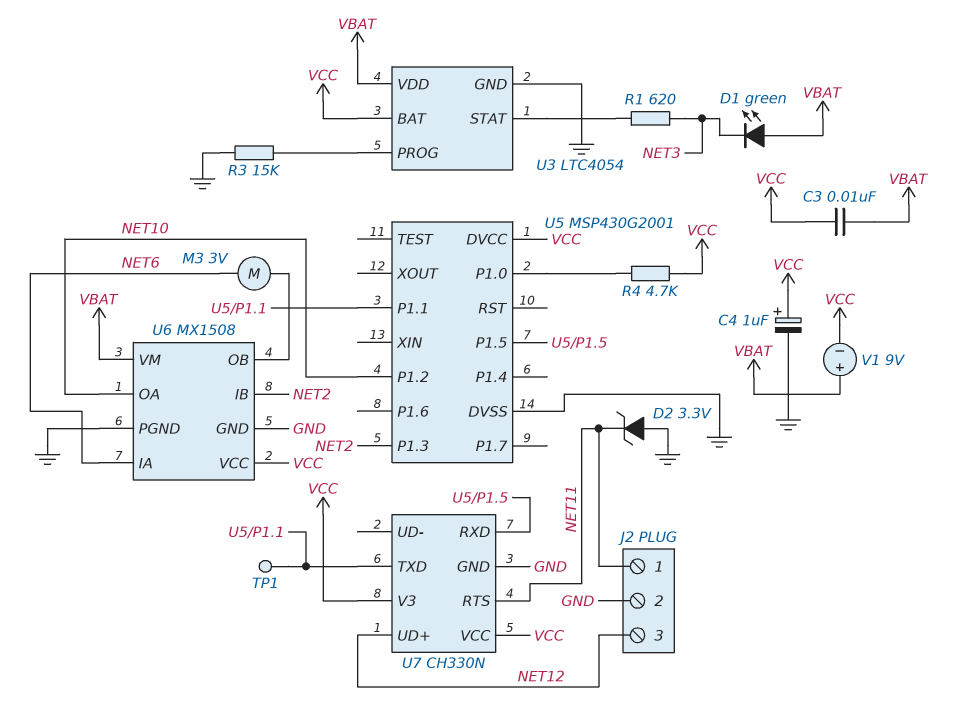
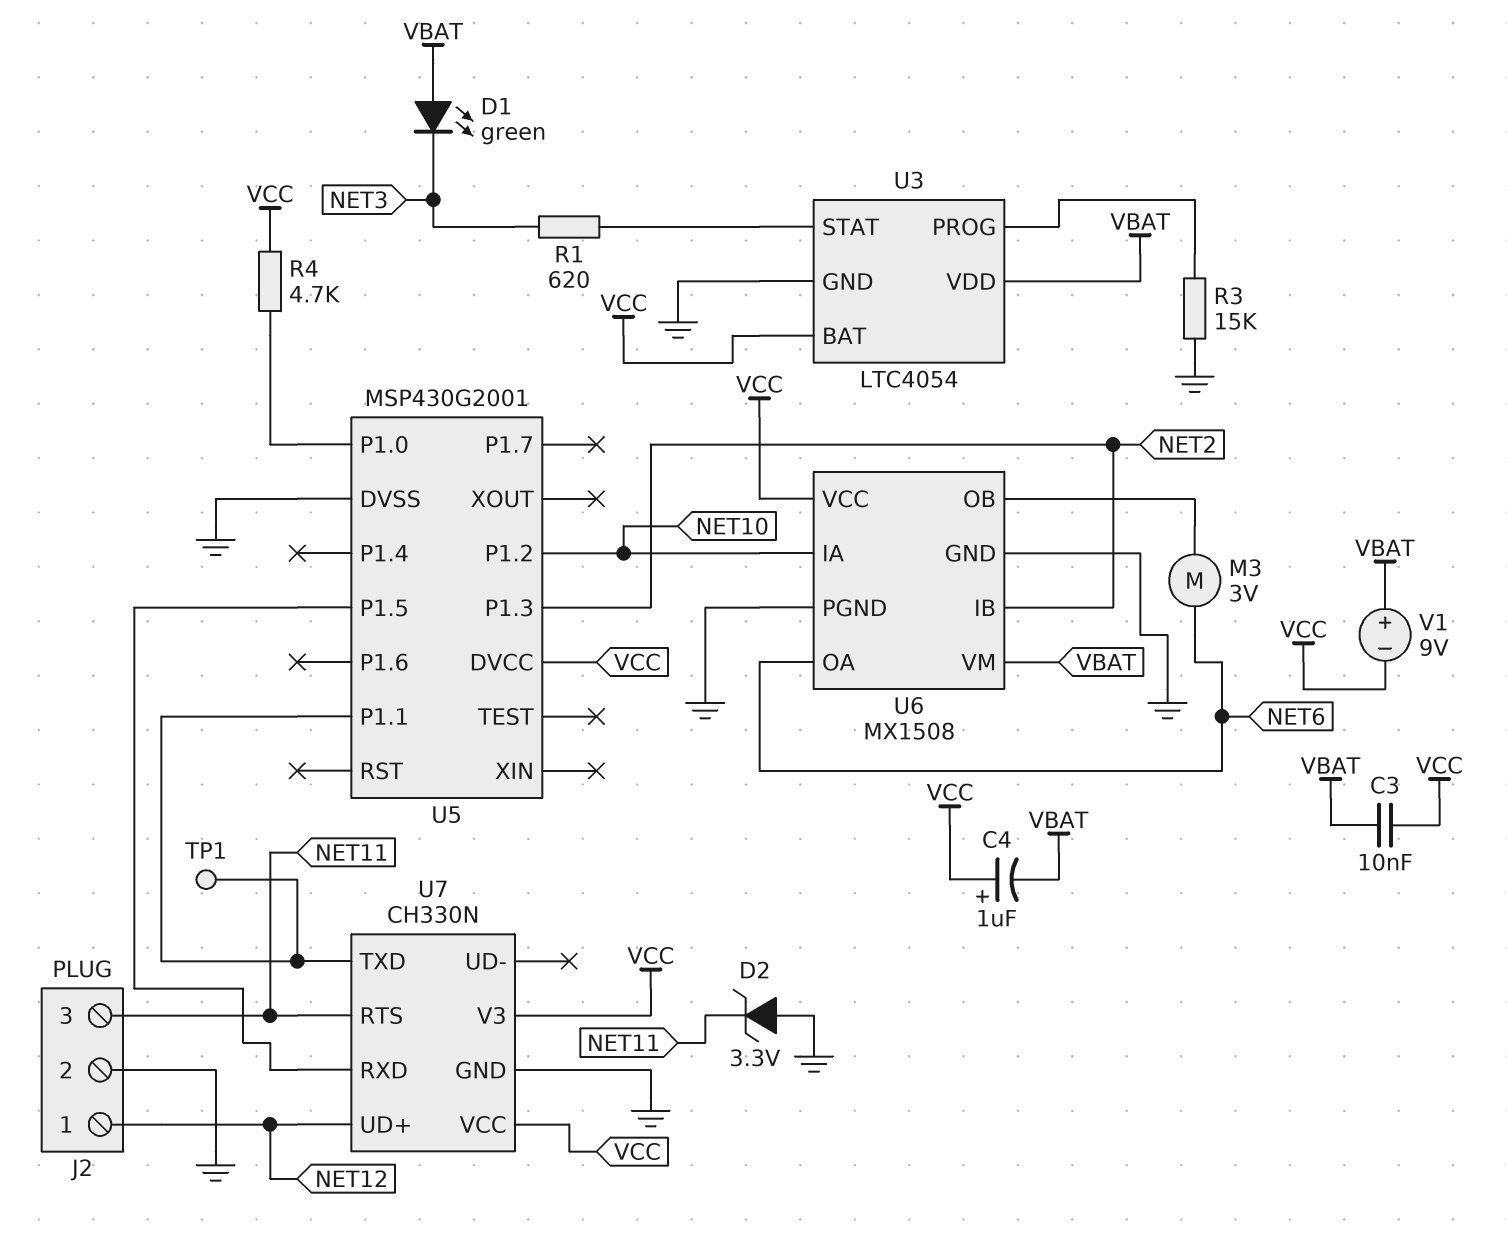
C4: 1uF (plus VCC, minus GND) -> 1uF (plus VCC, minus VBAT)
J2 pin 1: NET11 -> NET12
J2 pin 3: NET12 -> NET11
U6 pin IA: NET6 -> NET10
U6 pin OA: NET10 -> NET6

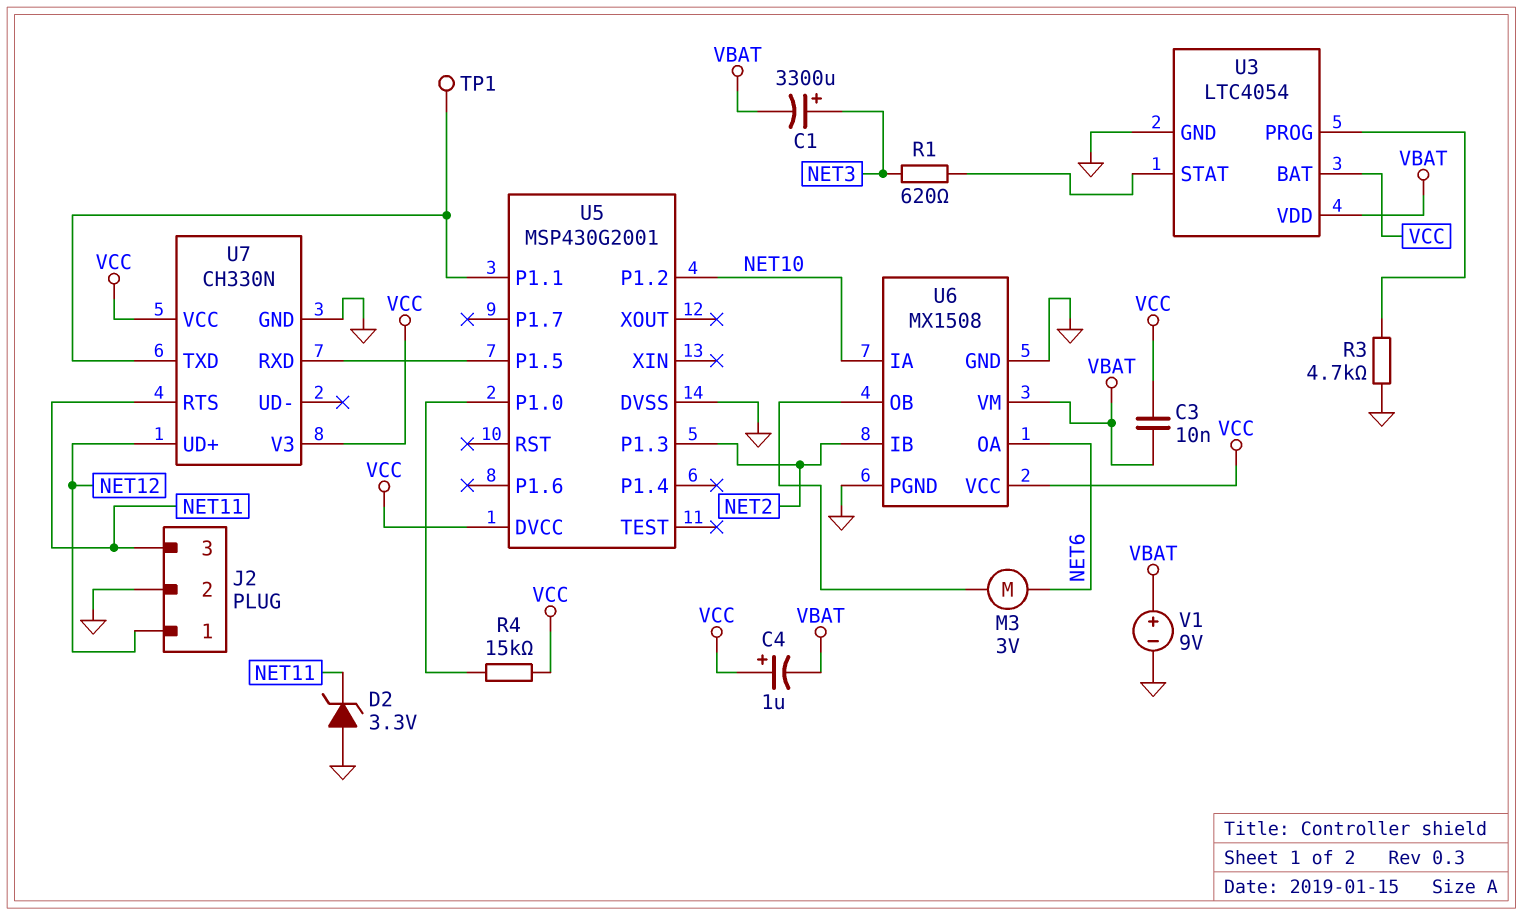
C1: none -> 3300uF (plus NET3, minus VBAT)
D1: LED green (A VBAT, K NET3) -> none
R3: 15k (GND, U3/PROG) -> 4.7k (GND, U3/PROG)
R4: 4.7k (U5/P1.0, VCC) -> 15k (U5/P1.0, VCC)
V1: 9V (plus VBAT, minus VCC) -> 9V (plus VBAT, minus GND)

